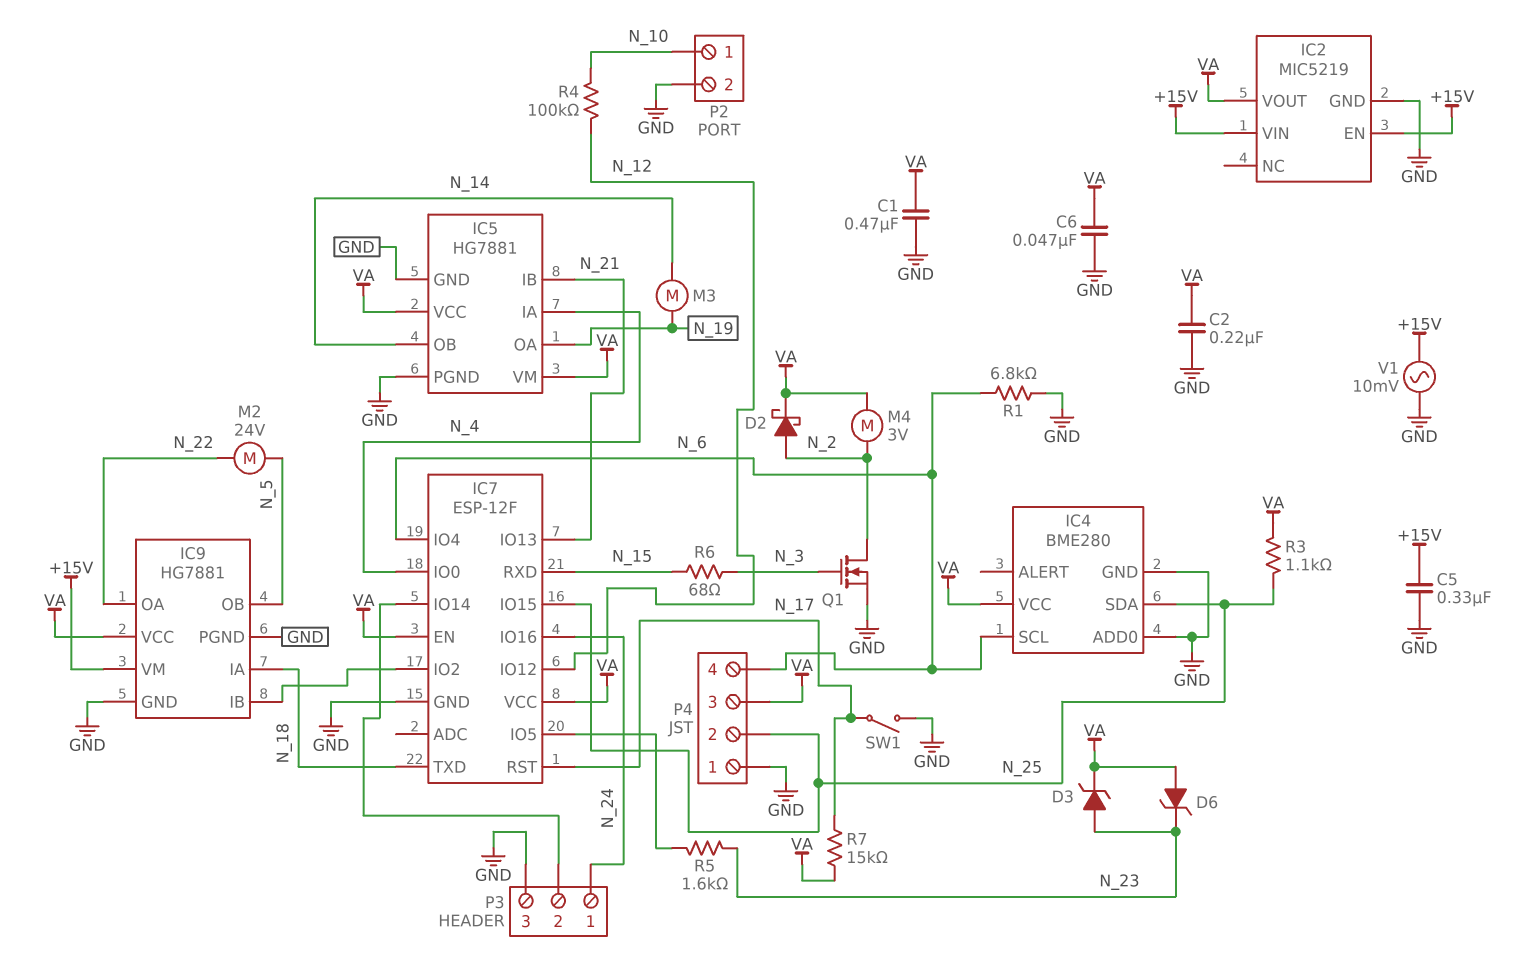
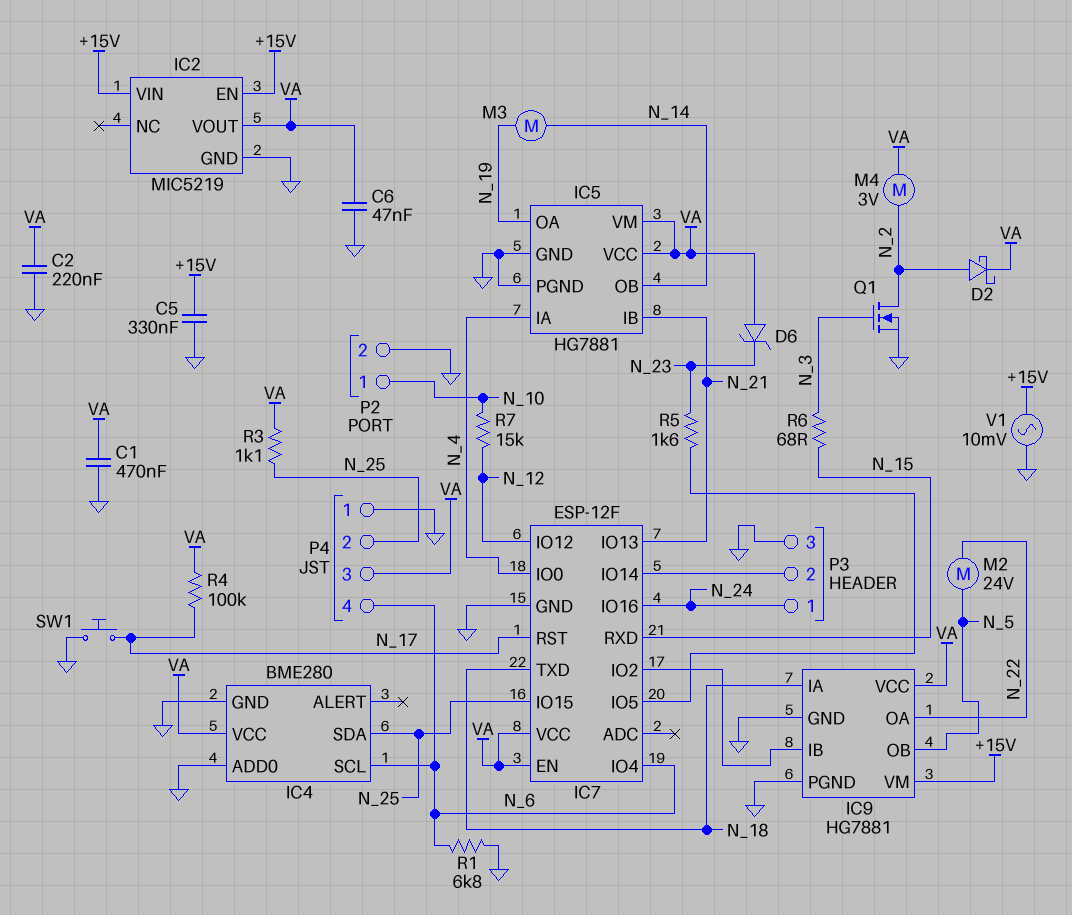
D3: zener (A N_23, K VA) -> none
R4: 100k (N_10, N_12) -> 100k (N_17, VA)
R7: 15k (N_17, VA) -> 15k (N_10, N_12)
SW1: switch (GND, N_17) -> button (GND, N_17)

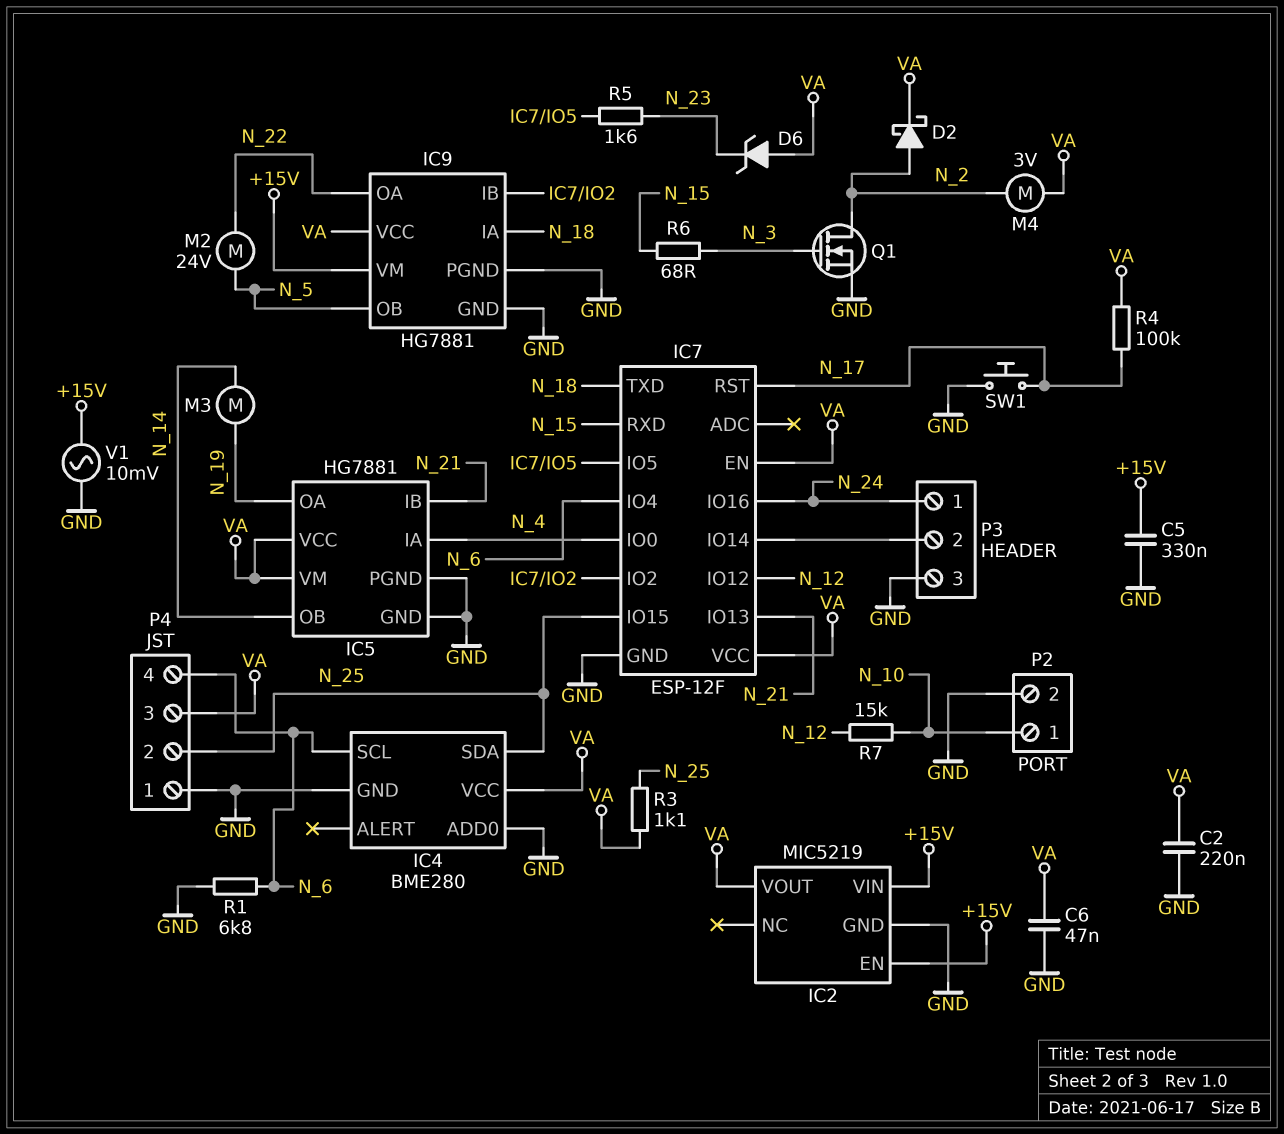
C1: 470nF (GND, VA) -> none

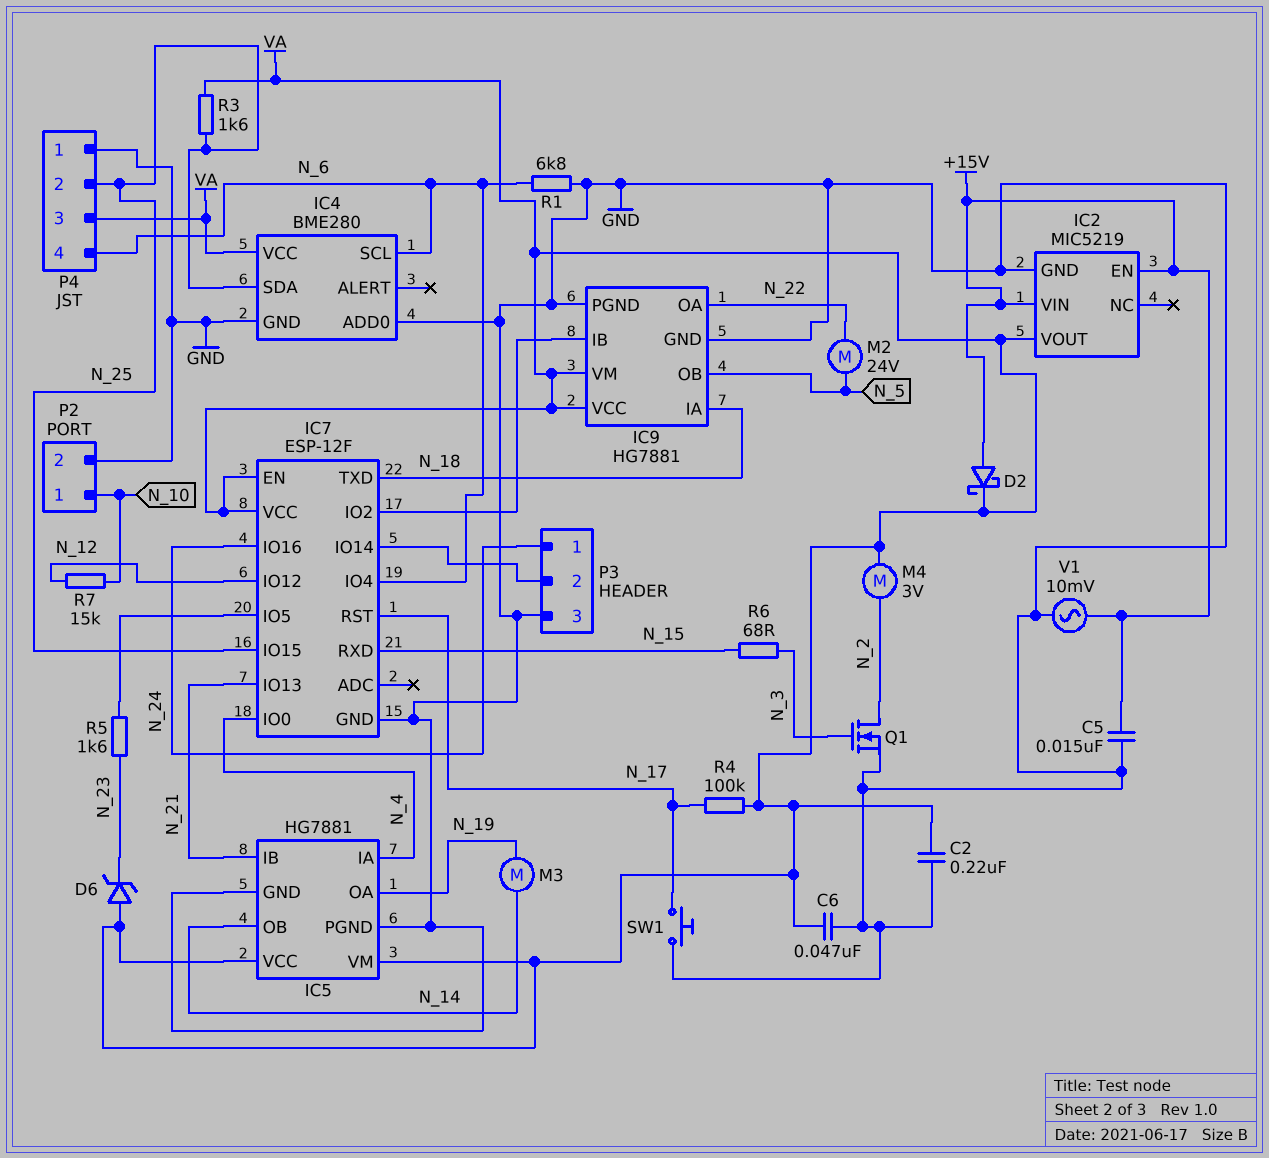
C5: 330nF (+15V, GND) -> 15nF (+15V, GND)
D2: schottky (A N_2, K VA) -> schottky (A +15V, K VA)
IC9 pin VM: +15V -> VA
R3: 1.1k (N_25, VA) -> 1.6k (N_25, VA)

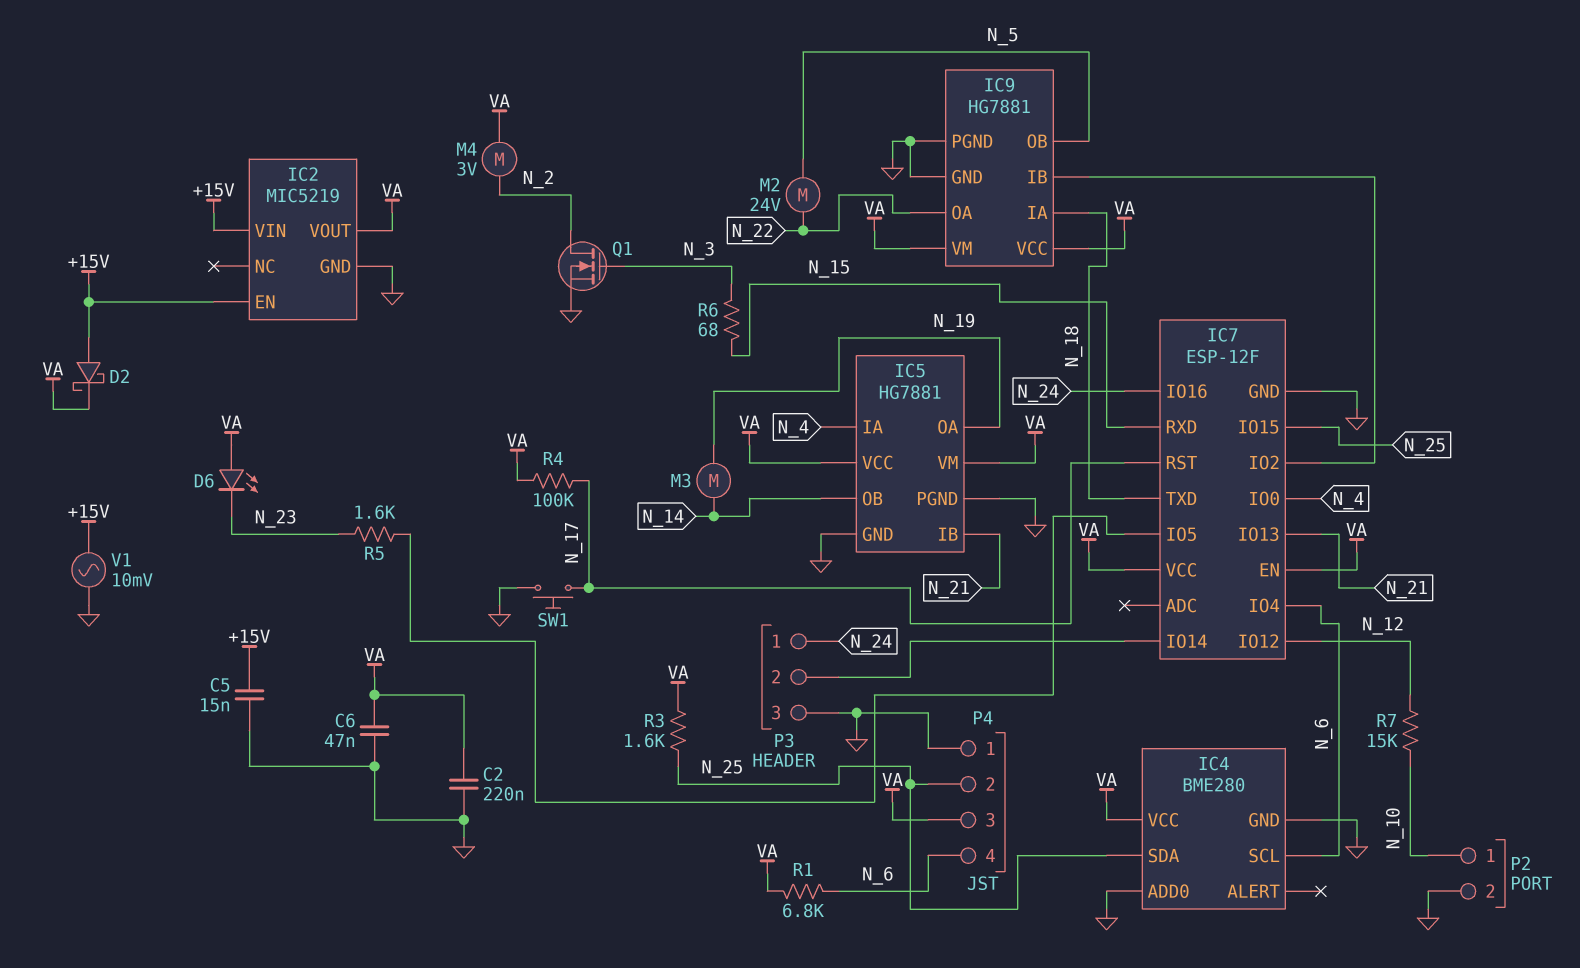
D6: zener (A VA, K N_23) -> LED (A VA, K N_23)
R1: 6.8k (GND, N_6) -> 6.8k (N_6, VA)

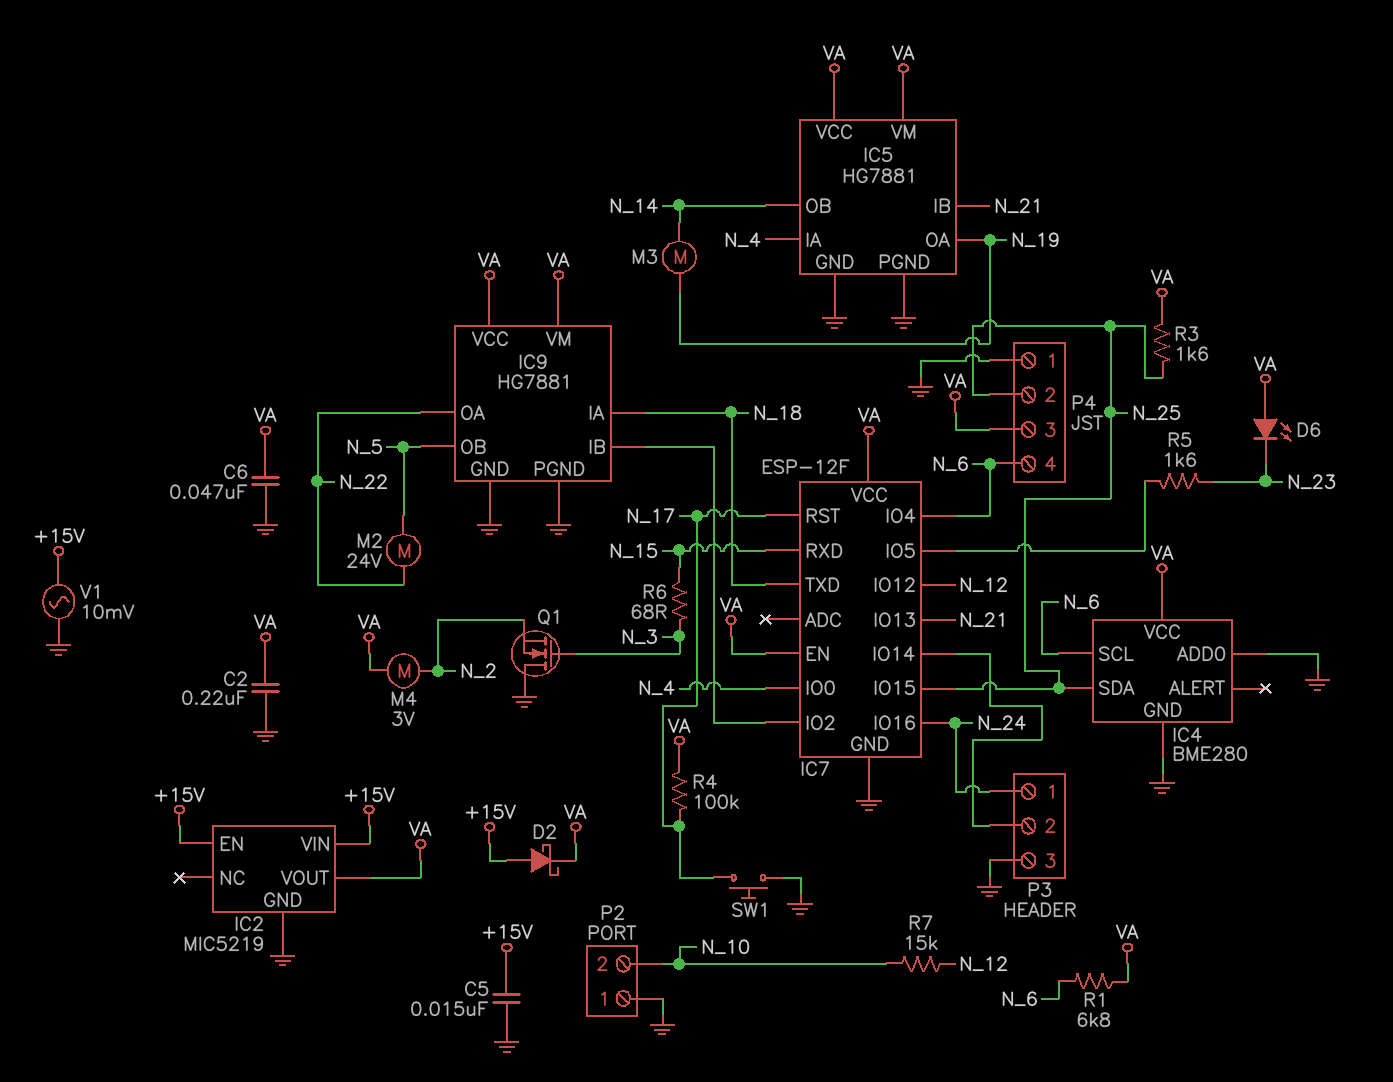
P2 pin 1: N_10 -> GND
P2 pin 2: GND -> N_10
Q1: NMOS (G N_3, D N_2, S GND) -> NMOS (G N_3, D GND, S N_2)

